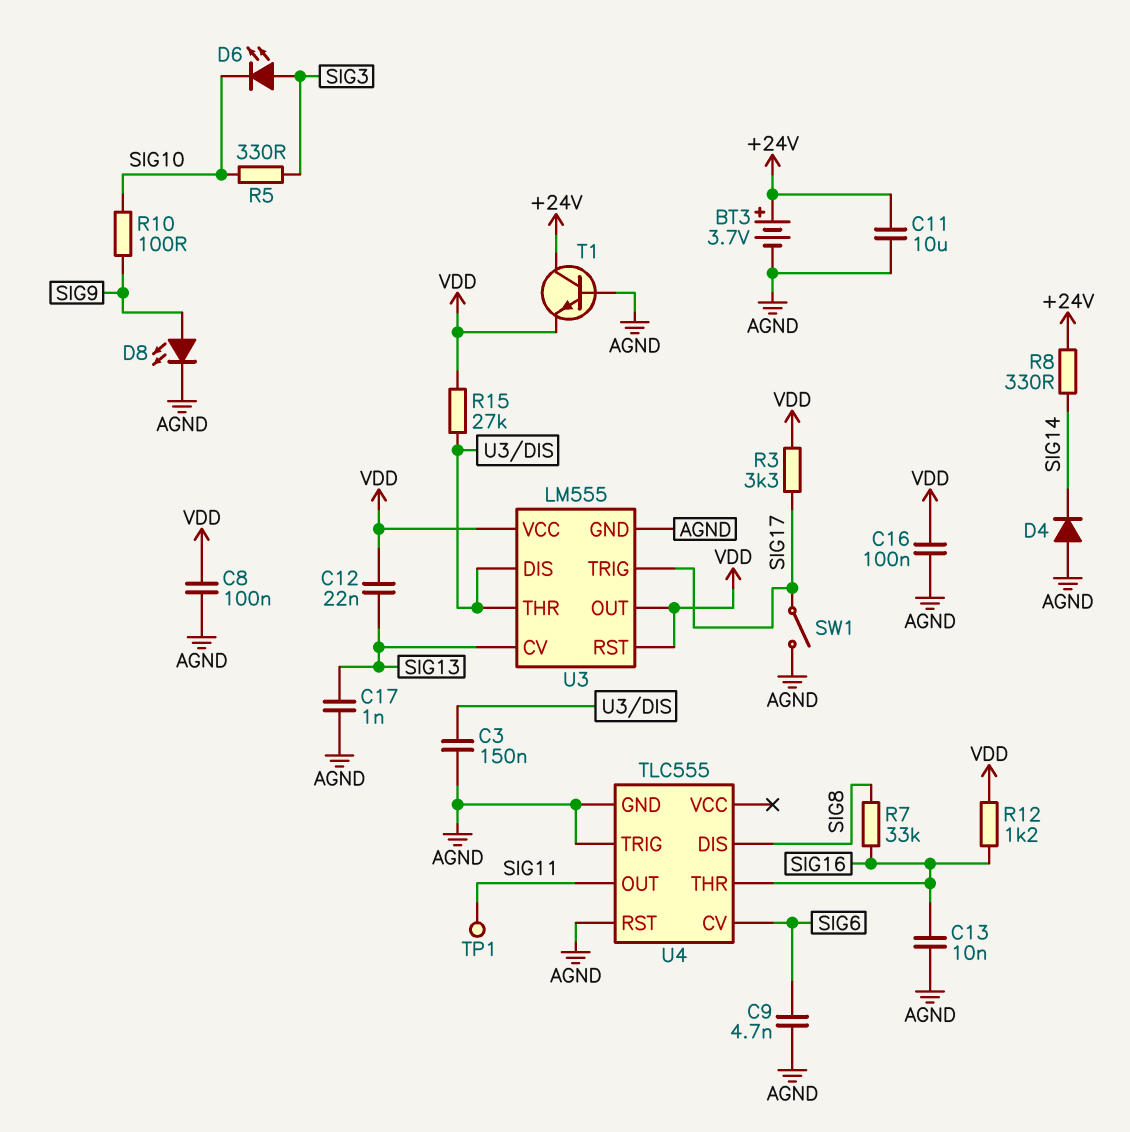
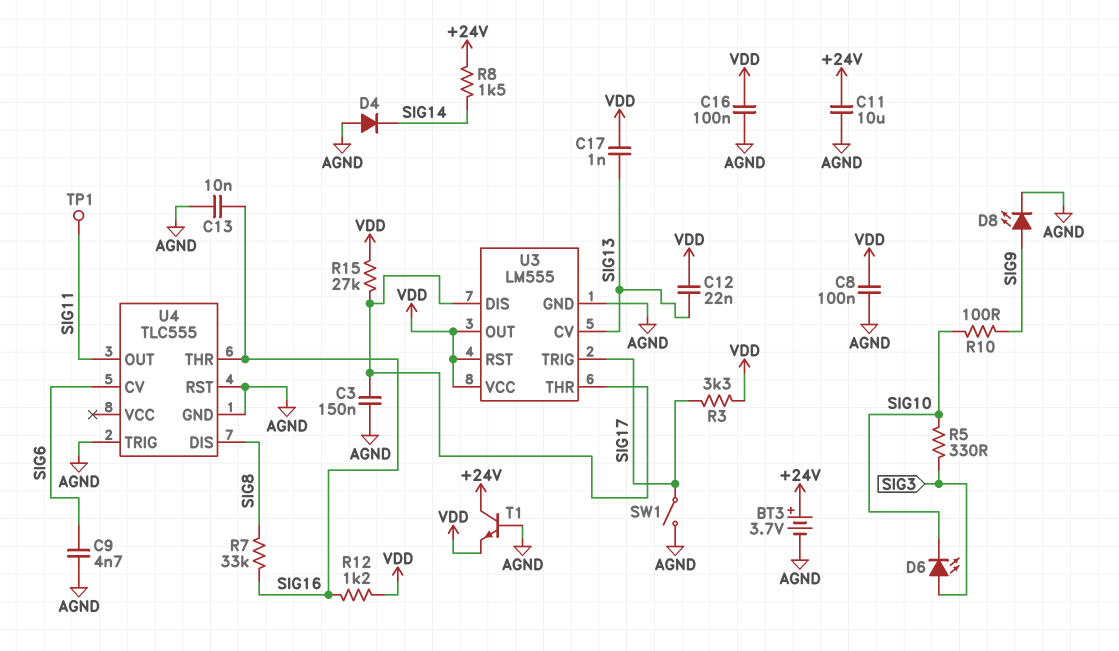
C17: 1nF (AGND, SIG13) -> 1nF (SIG13, VDD)
R8: 330 (+24V, SIG14) -> 1.5k (+24V, SIG14)

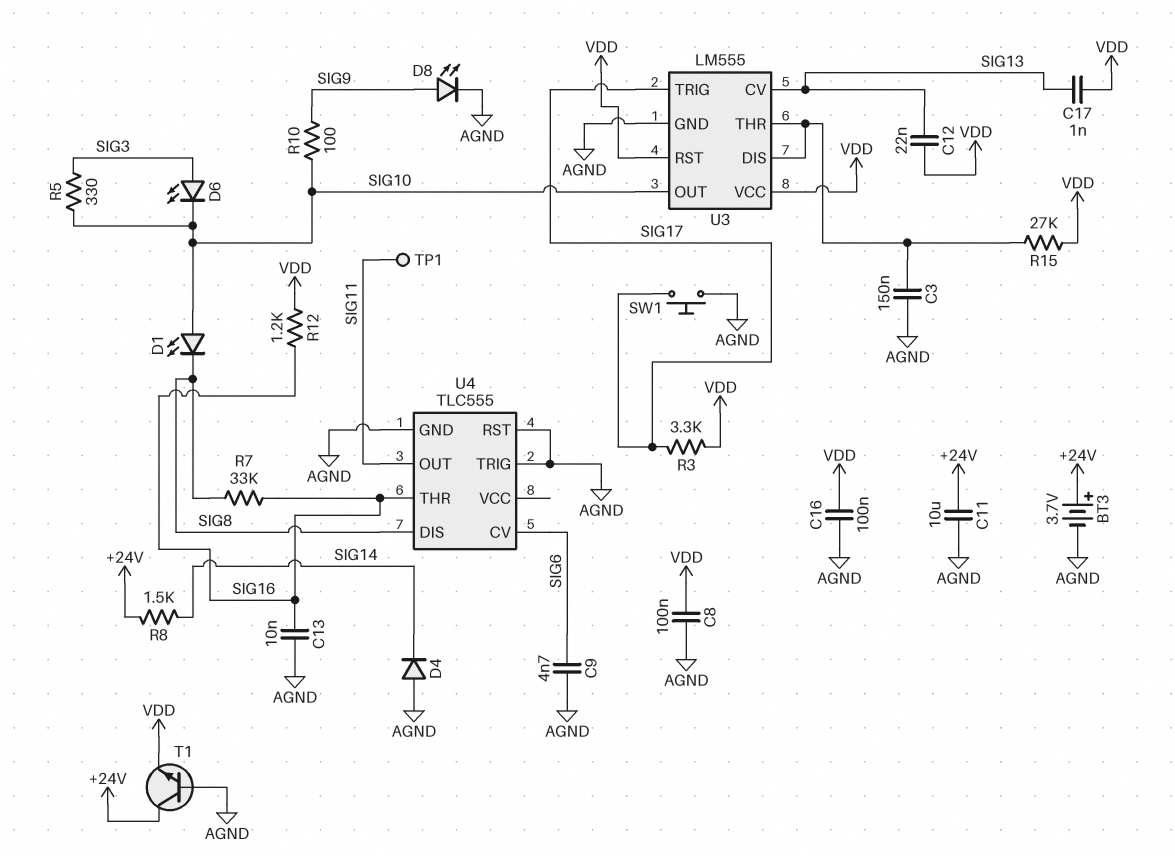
D1: none -> LED (A SIG10, K SIG8)
SW1: switch (AGND, SIG17) -> button (AGND, SIG17)
U3 pin OUT: VDD -> SIG10

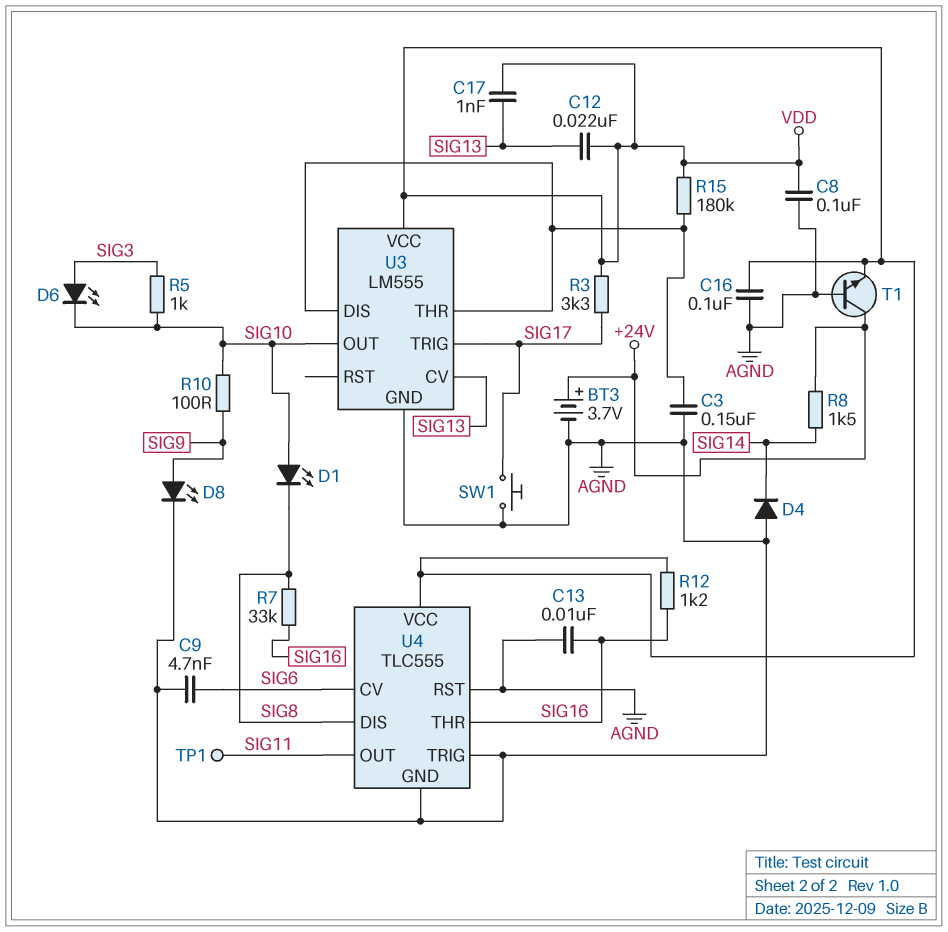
C11: 10uF (+24V, AGND) -> none
R5: 330 (SIG3, SIG10) -> 1k (SIG3, SIG10)
R15: 27k (U3/DIS, VDD) -> 180k (U3/DIS, VDD)
U3 pin RST: VDD -> none
U4 pin VCC: none -> VDD

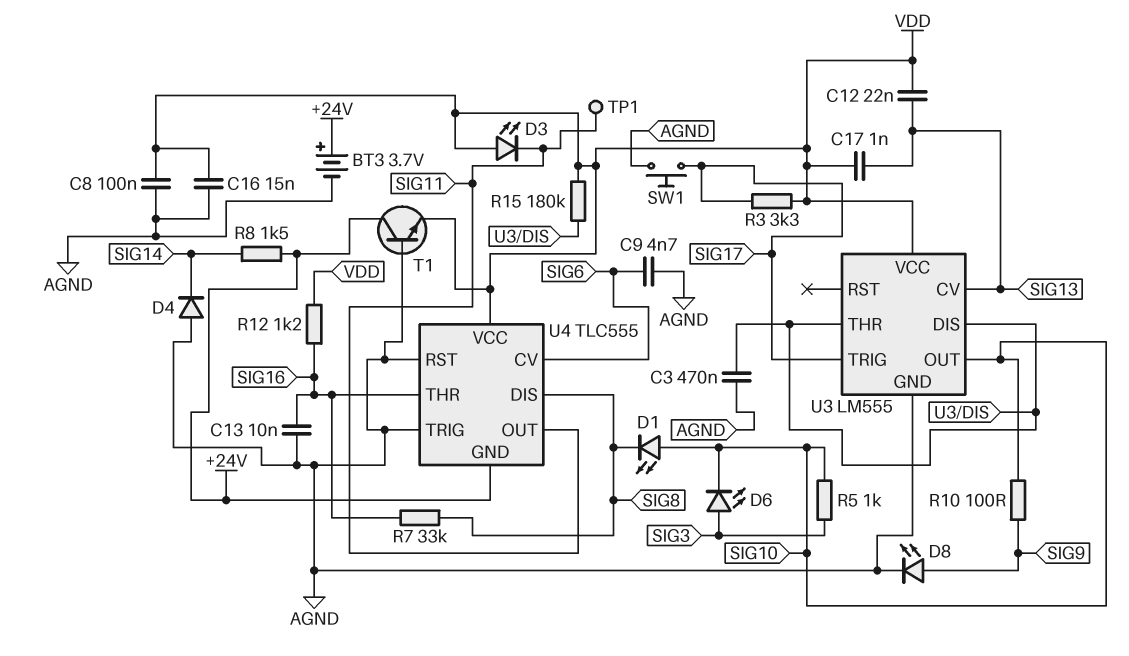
C3: 150nF (AGND, U3/DIS) -> 470nF (AGND, U3/DIS)
C16: 100nF (AGND, VDD) -> 15nF (AGND, VDD)
D3: none -> LED (A VDD, K SIG11)
U4 pin GND: AGND -> +24V

